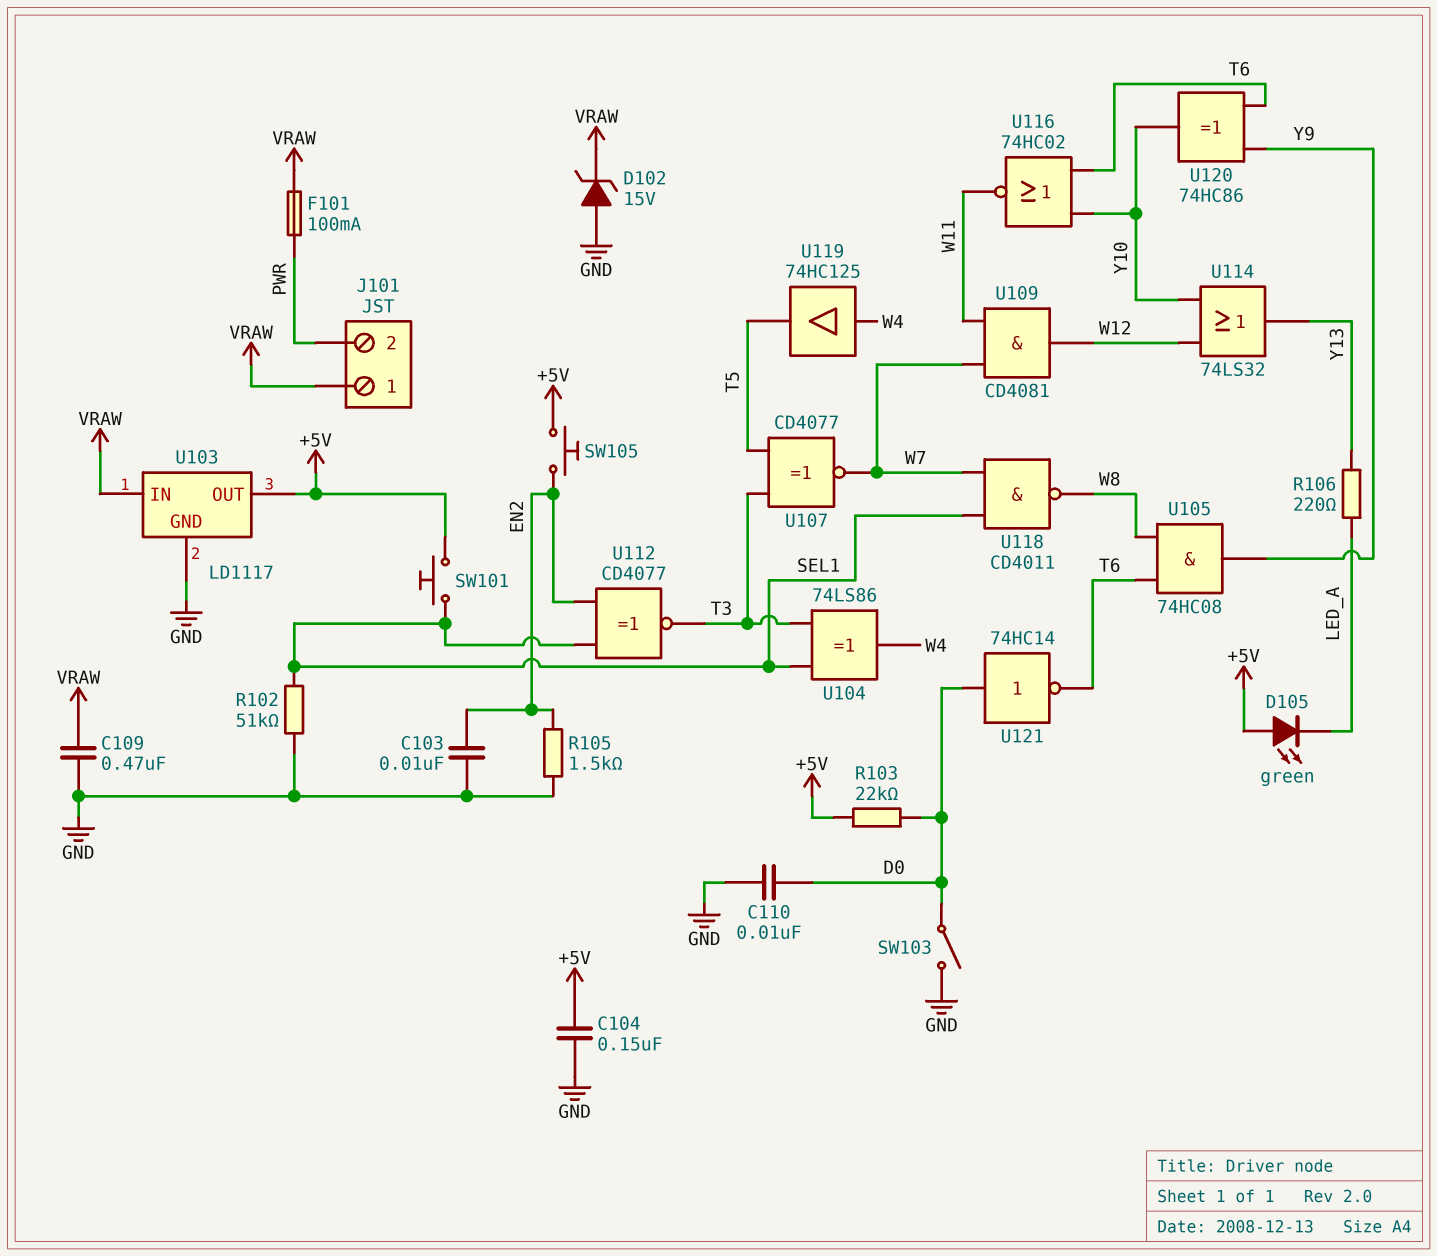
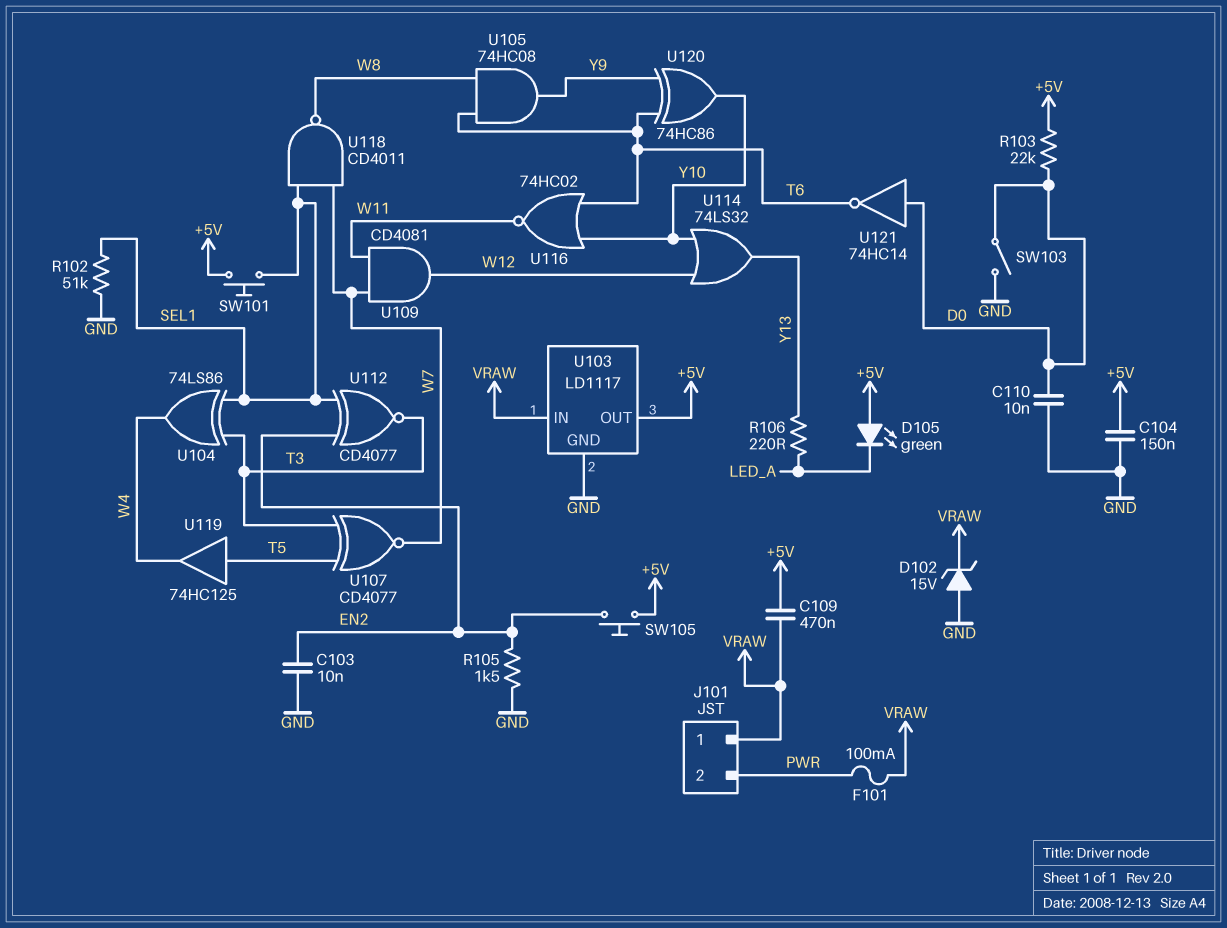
C109: 470nF (GND, VRAW) -> 470nF (+5V, VRAW)
U119: buffer 74HC125 (in W4, out T5) -> buffer 74HC125 (in T5, out W4)

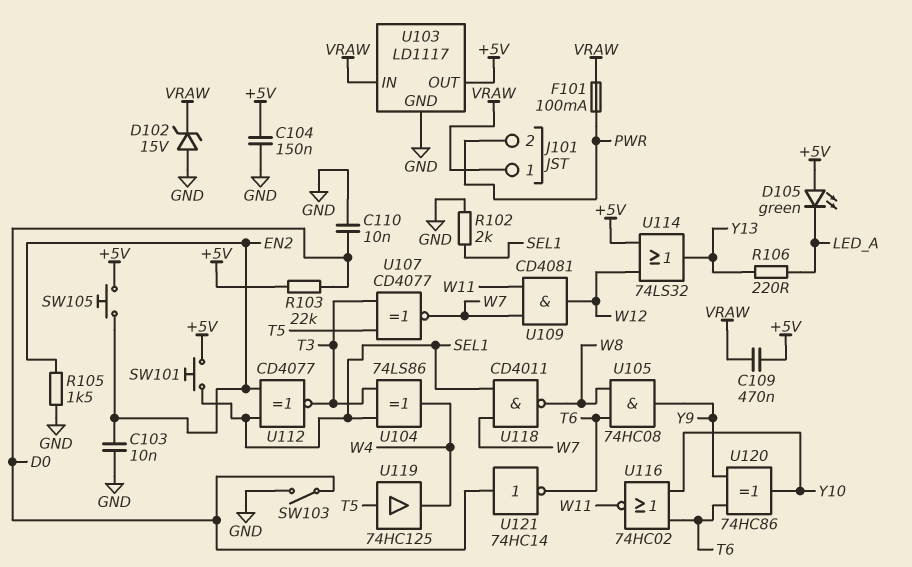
R102: 51k (GND, SEL1) -> 2k (GND, SEL1)
U114: OR 74LS32 (in W12, in Y10, out Y13) -> OR 74LS32 (in +5V, in W12, out Y13)

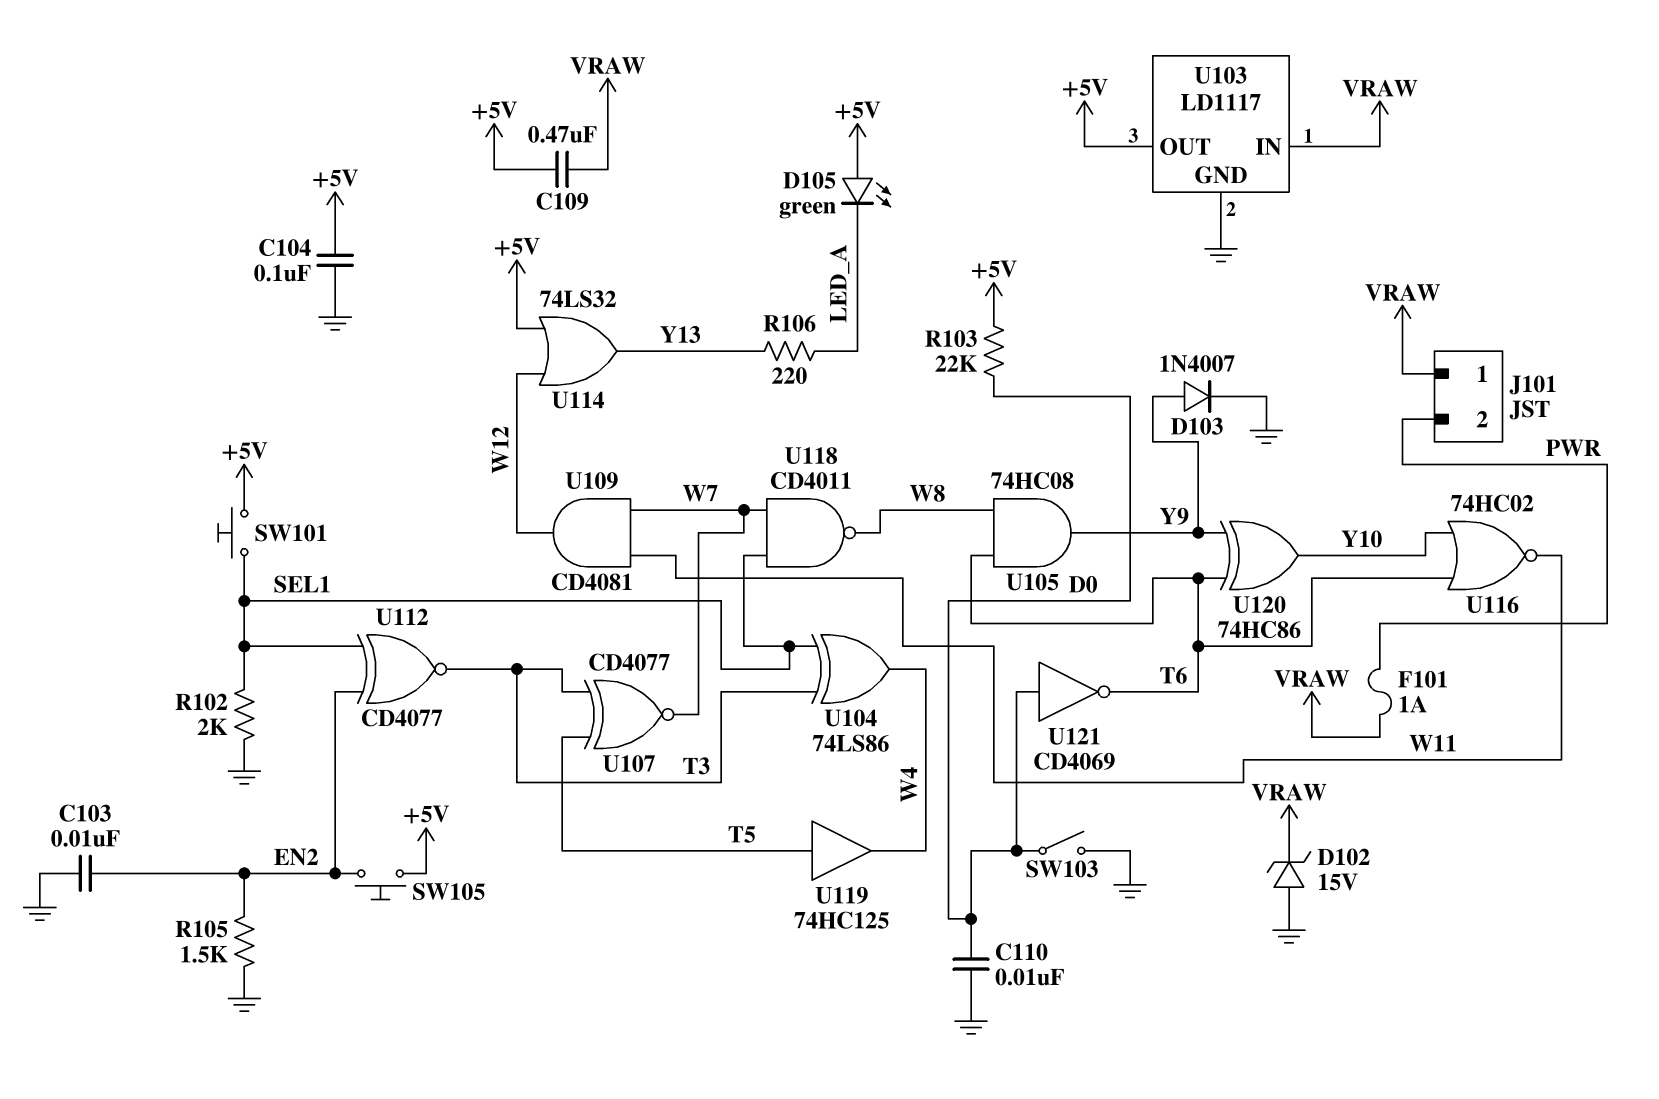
C104: 150nF (+5V, GND) -> 100nF (+5V, GND)
D103: none -> diode 1N4007 (A Y9, K GND)
F101: 100mA (PWR, VRAW) -> 1A (PWR, VRAW)
U121: NOT 74HC14 (in D0, out T6) -> NOT CD4069 (in D0, out T6)

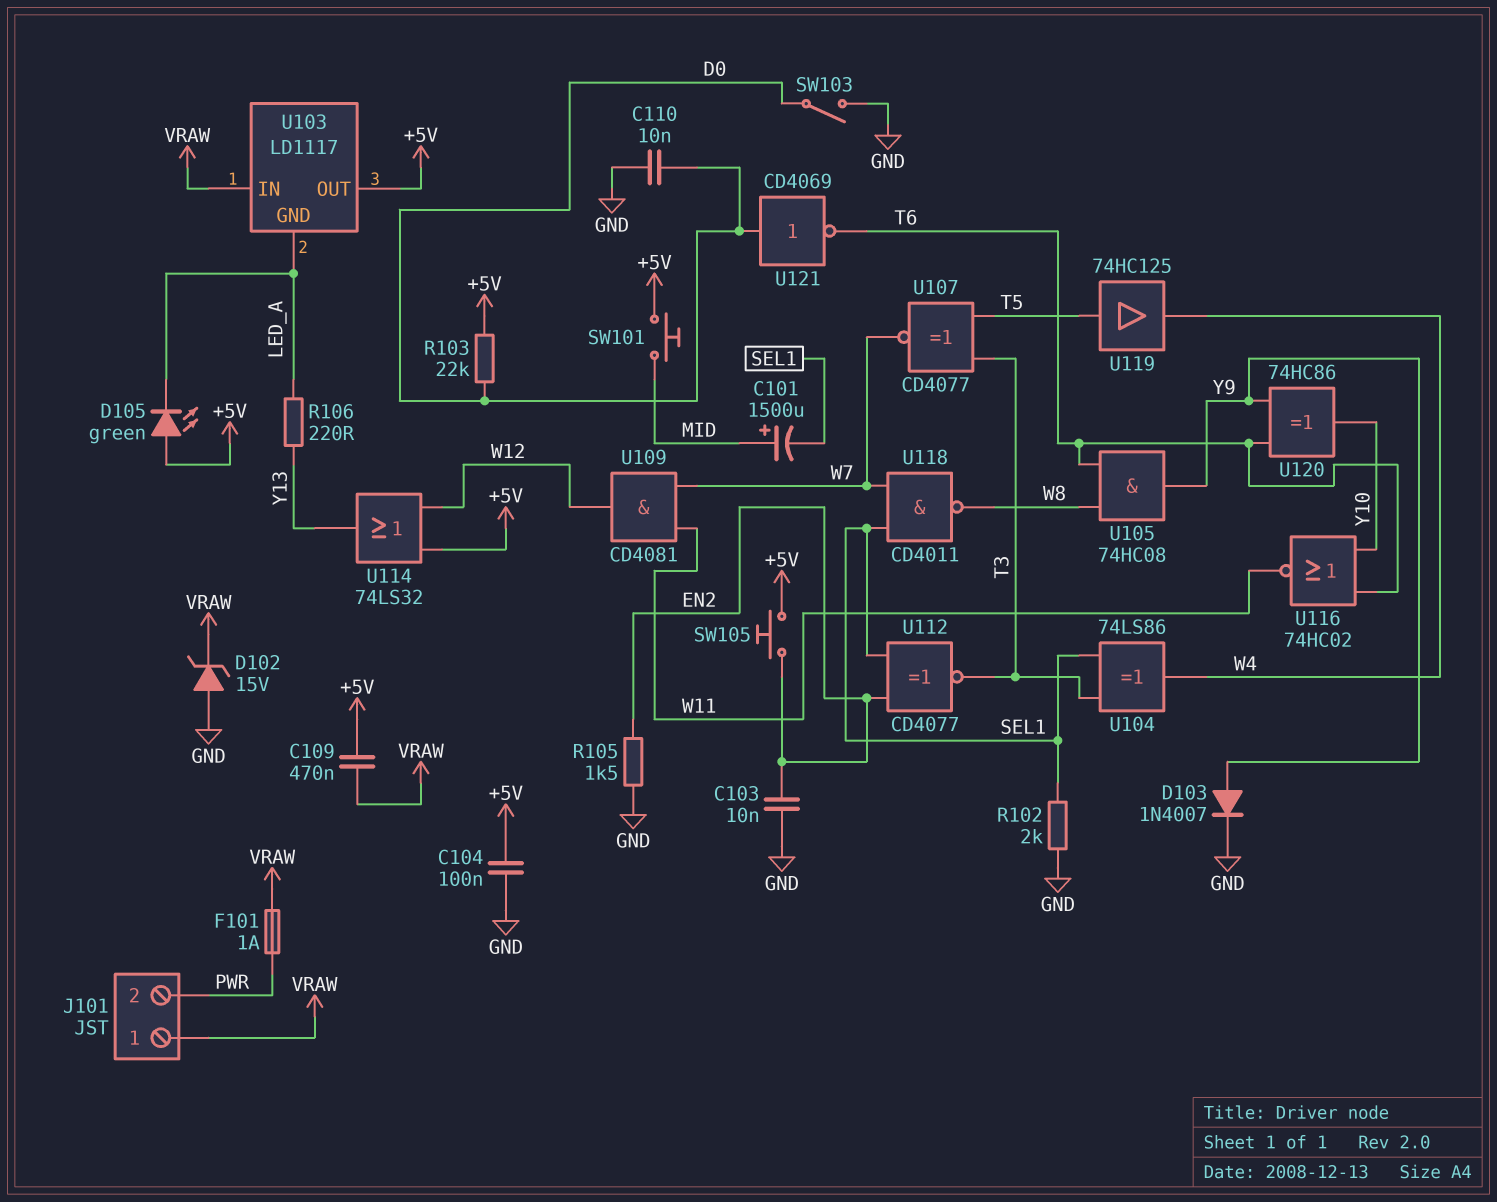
C101: none -> 1500uF (plus MID, minus SEL1)
SW101: button (+5V, SEL1) -> button (+5V, MID)
U103 pin GND: GND -> LED_A

